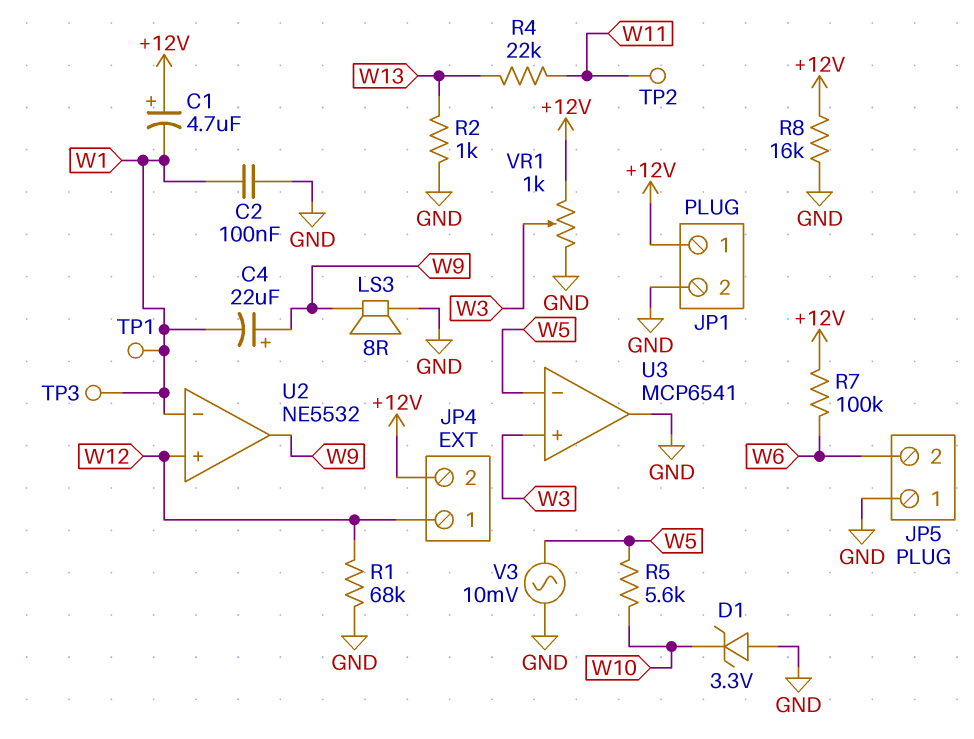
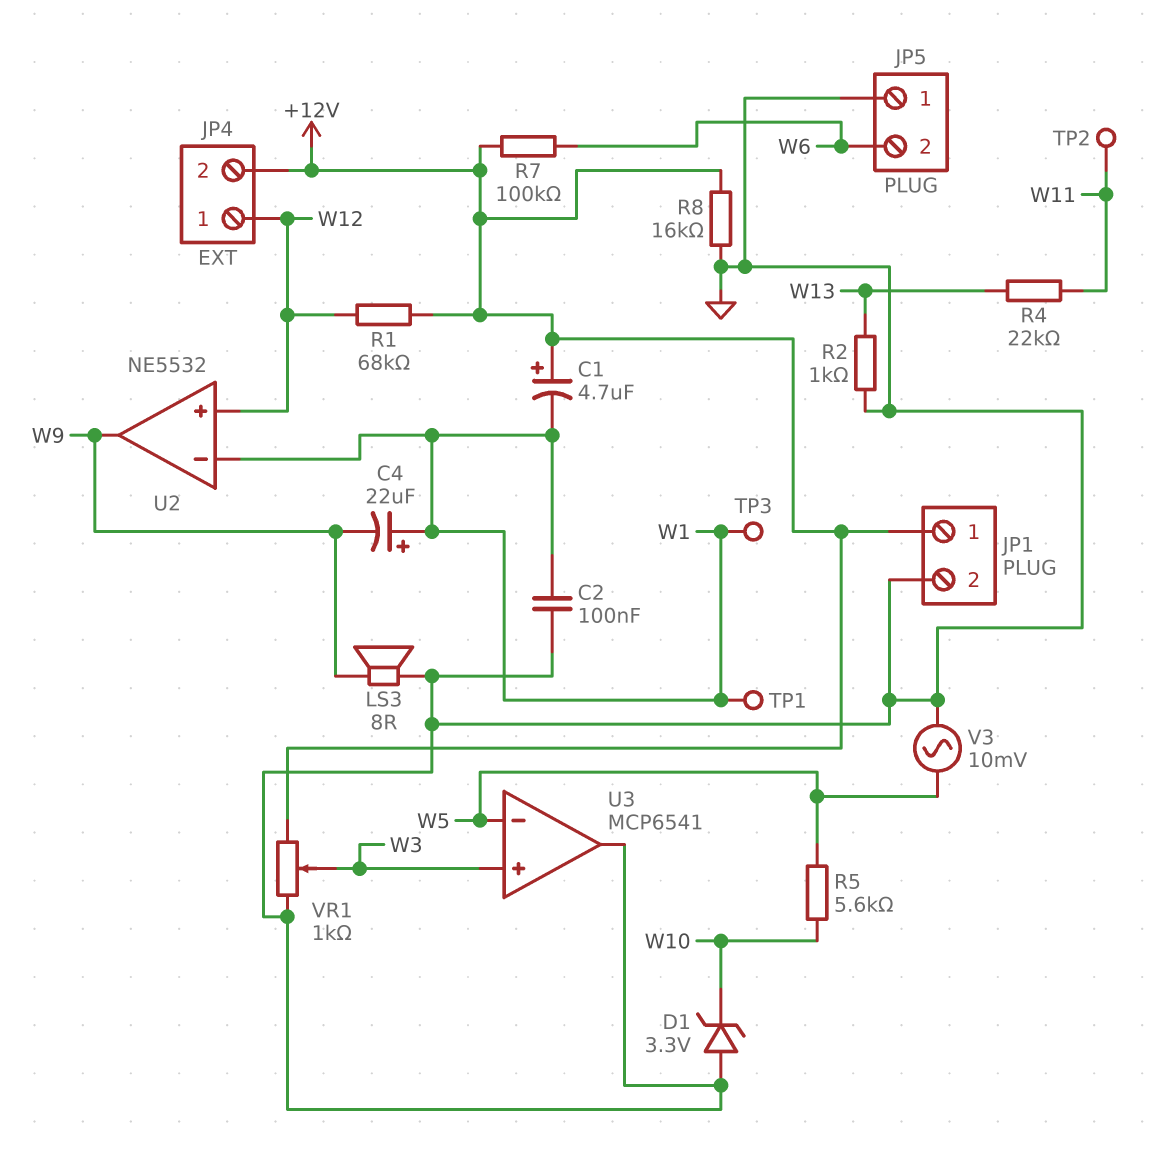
C4: 22uF (plus W9, minus W1) -> 22uF (plus W1, minus W9)
R1: 68k (GND, W12) -> 68k (+12V, W12)

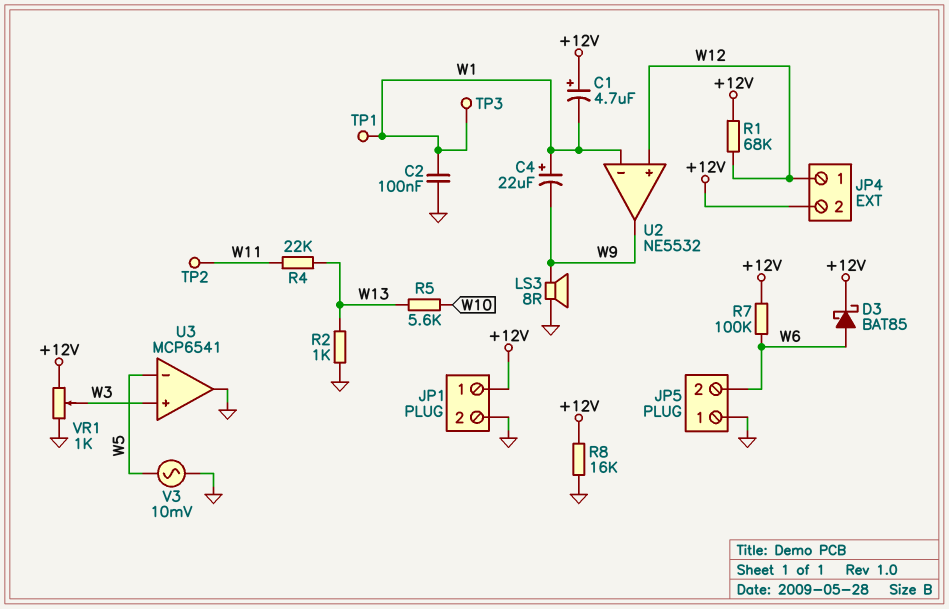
D1: zener 3.3V (A GND, K W10) -> none
D3: none -> schottky BAT85 (A W6, K +12V)
R5: 5.6k (W5, W10) -> 5.6k (W10, W13)

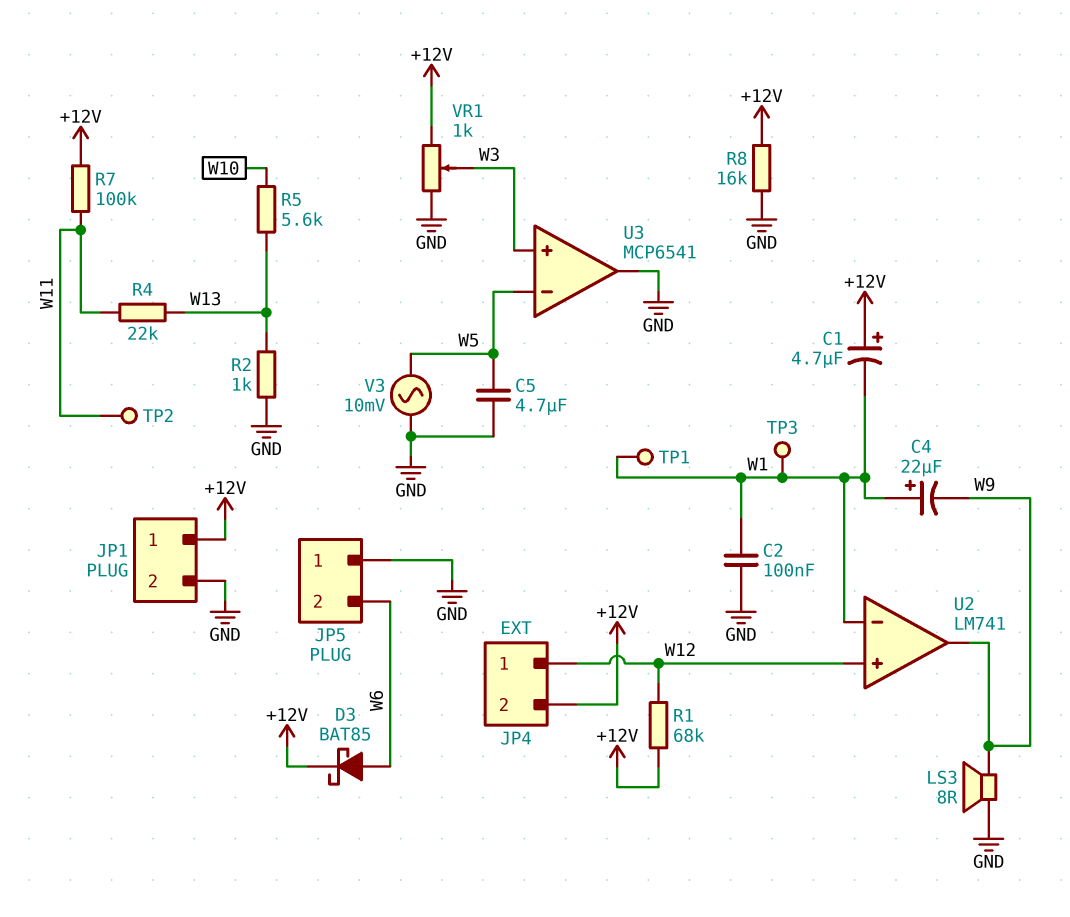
C5: none -> 4.7uF (GND, W5)
R7: 100k (+12V, W6) -> 100k (+12V, W11)
U2: NE5532 -> LM741

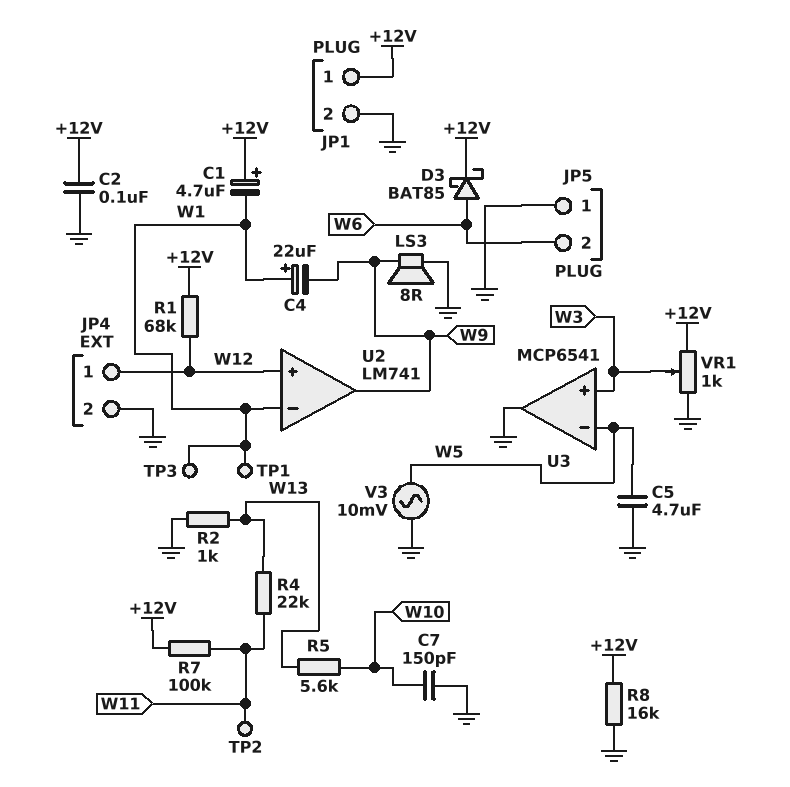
C2: 100nF (GND, W1) -> 100nF (+12V, GND)
C7: none -> 150pF (GND, W10)
JP4 pin 2: +12V -> GND

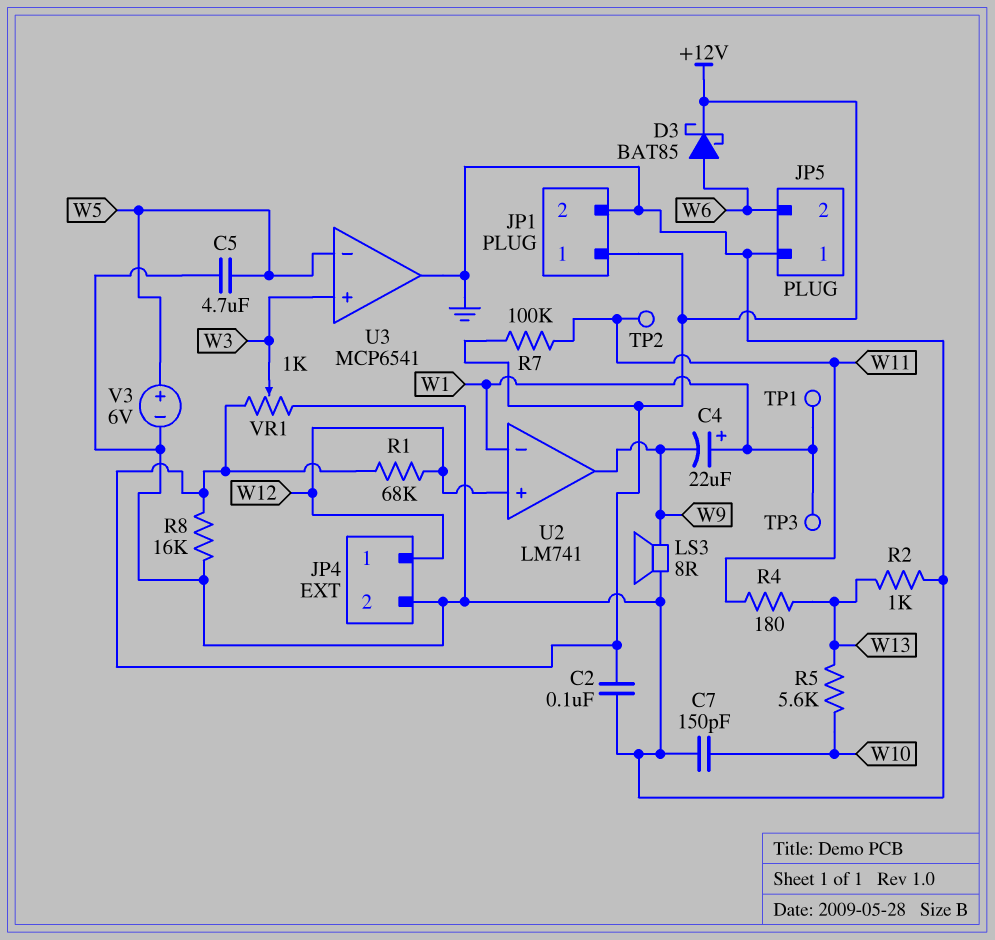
C1: 4.7uF (plus +12V, minus W1) -> none
R4: 22k (W11, W13) -> 180 (W11, W13)
V3: AC 10mV (GND, W5) -> 6V (plus W5, minus GND)

